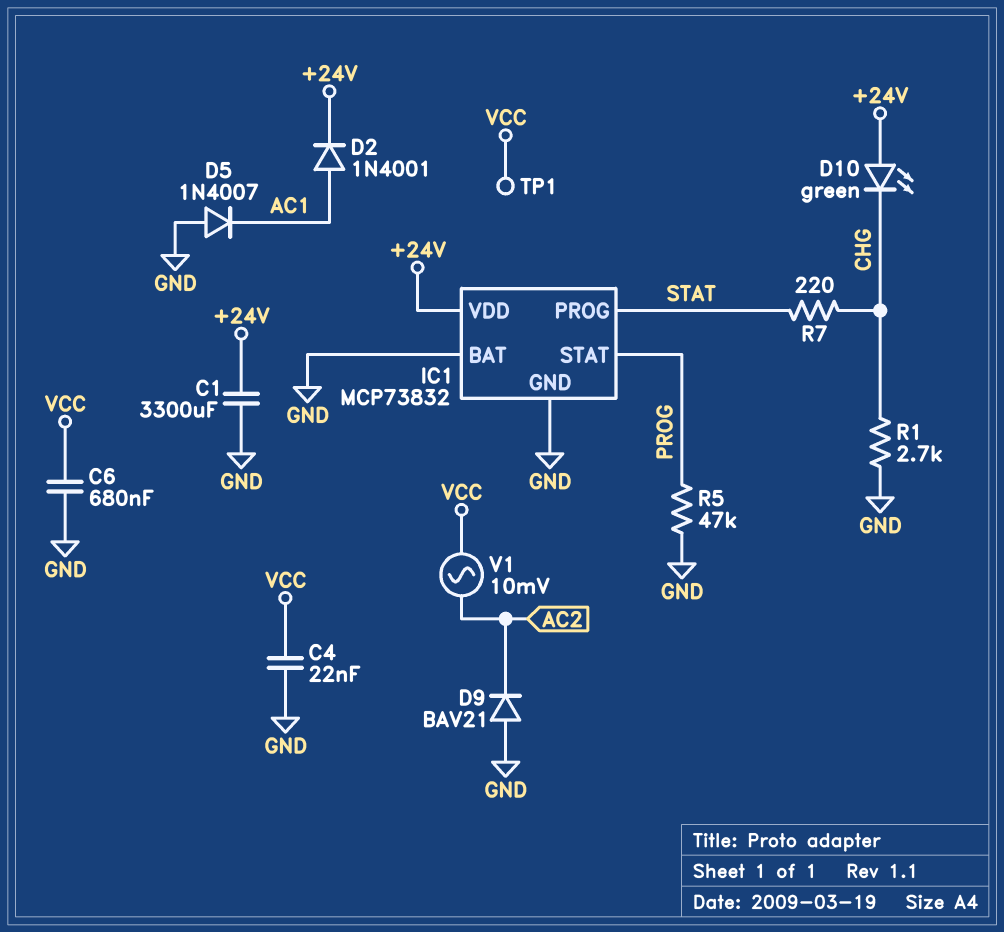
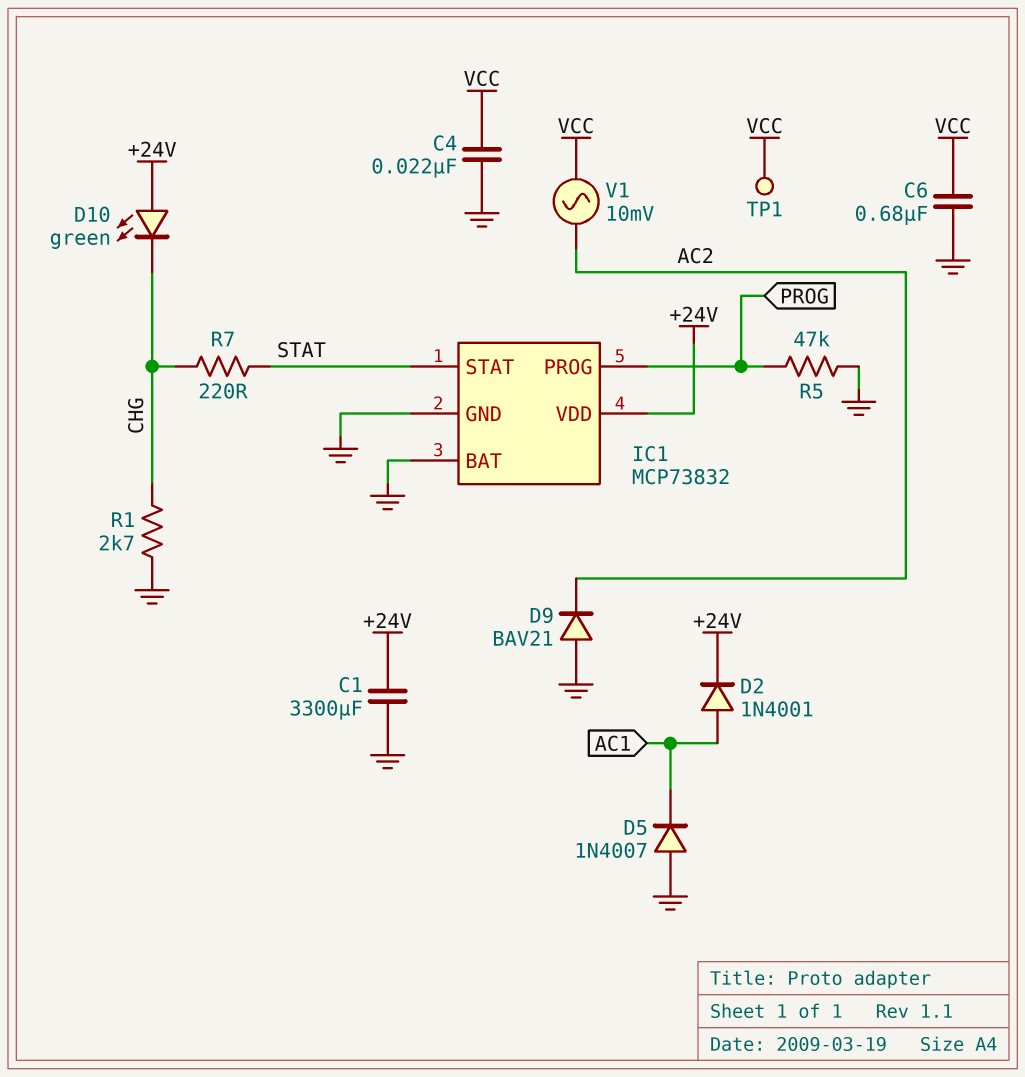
IC1 pin PROG: STAT -> PROG
IC1 pin STAT: PROG -> STAT

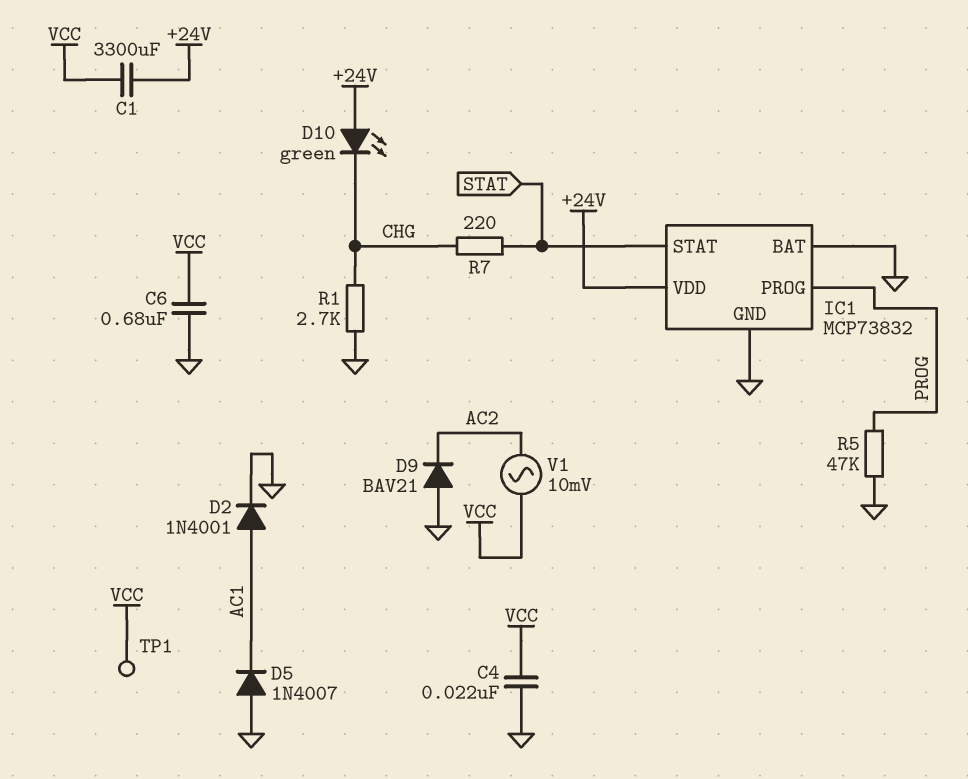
C1: 3300uF (+24V, GND) -> 3300uF (+24V, VCC)
D2: diode 1N4001 (A AC1, K +24V) -> diode 1N4001 (A AC1, K GND)

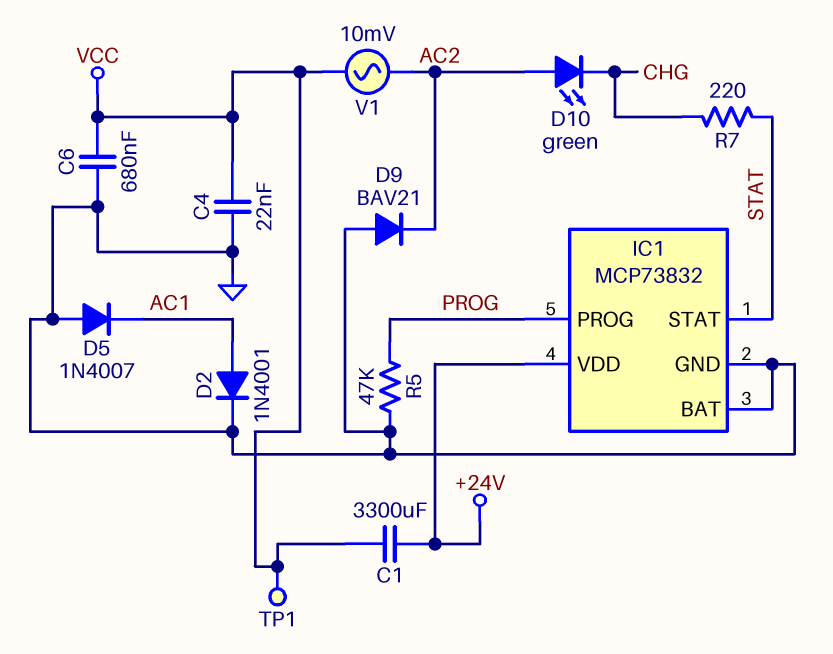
D10: LED green (A +24V, K CHG) -> LED green (A AC2, K CHG)
R1: 2.7k (CHG, GND) -> none

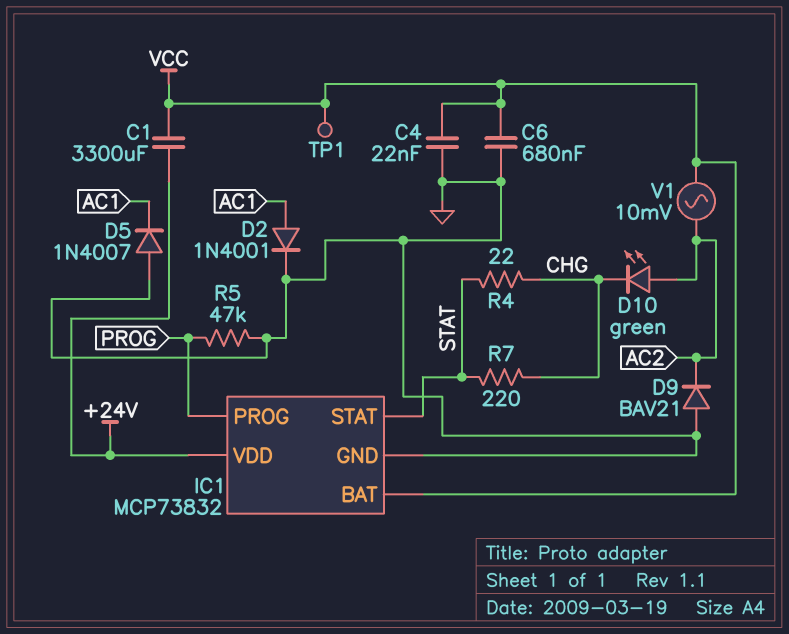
IC1 pin BAT: GND -> VCC
R4: none -> 22 (CHG, STAT)

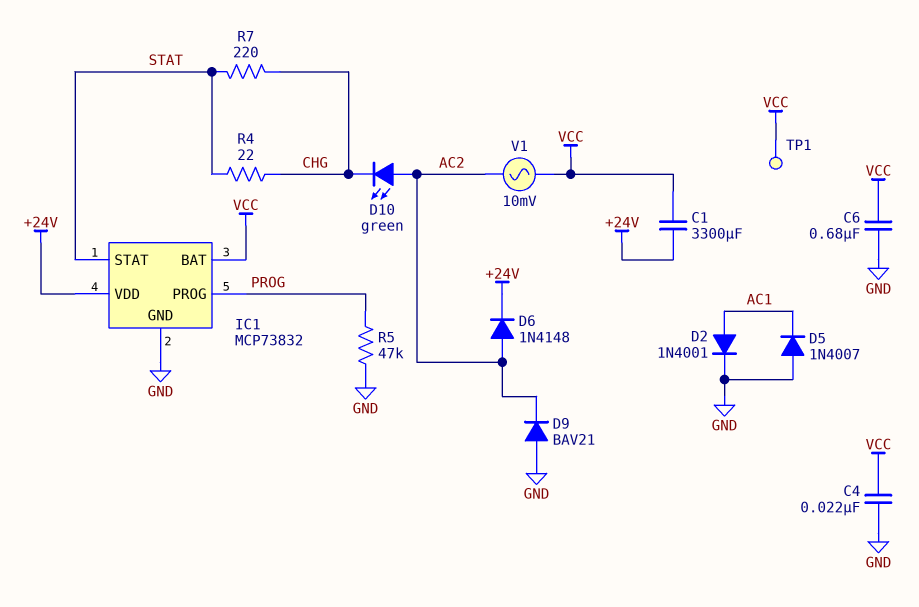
D6: none -> diode 1N4148 (A AC2, K +24V)

